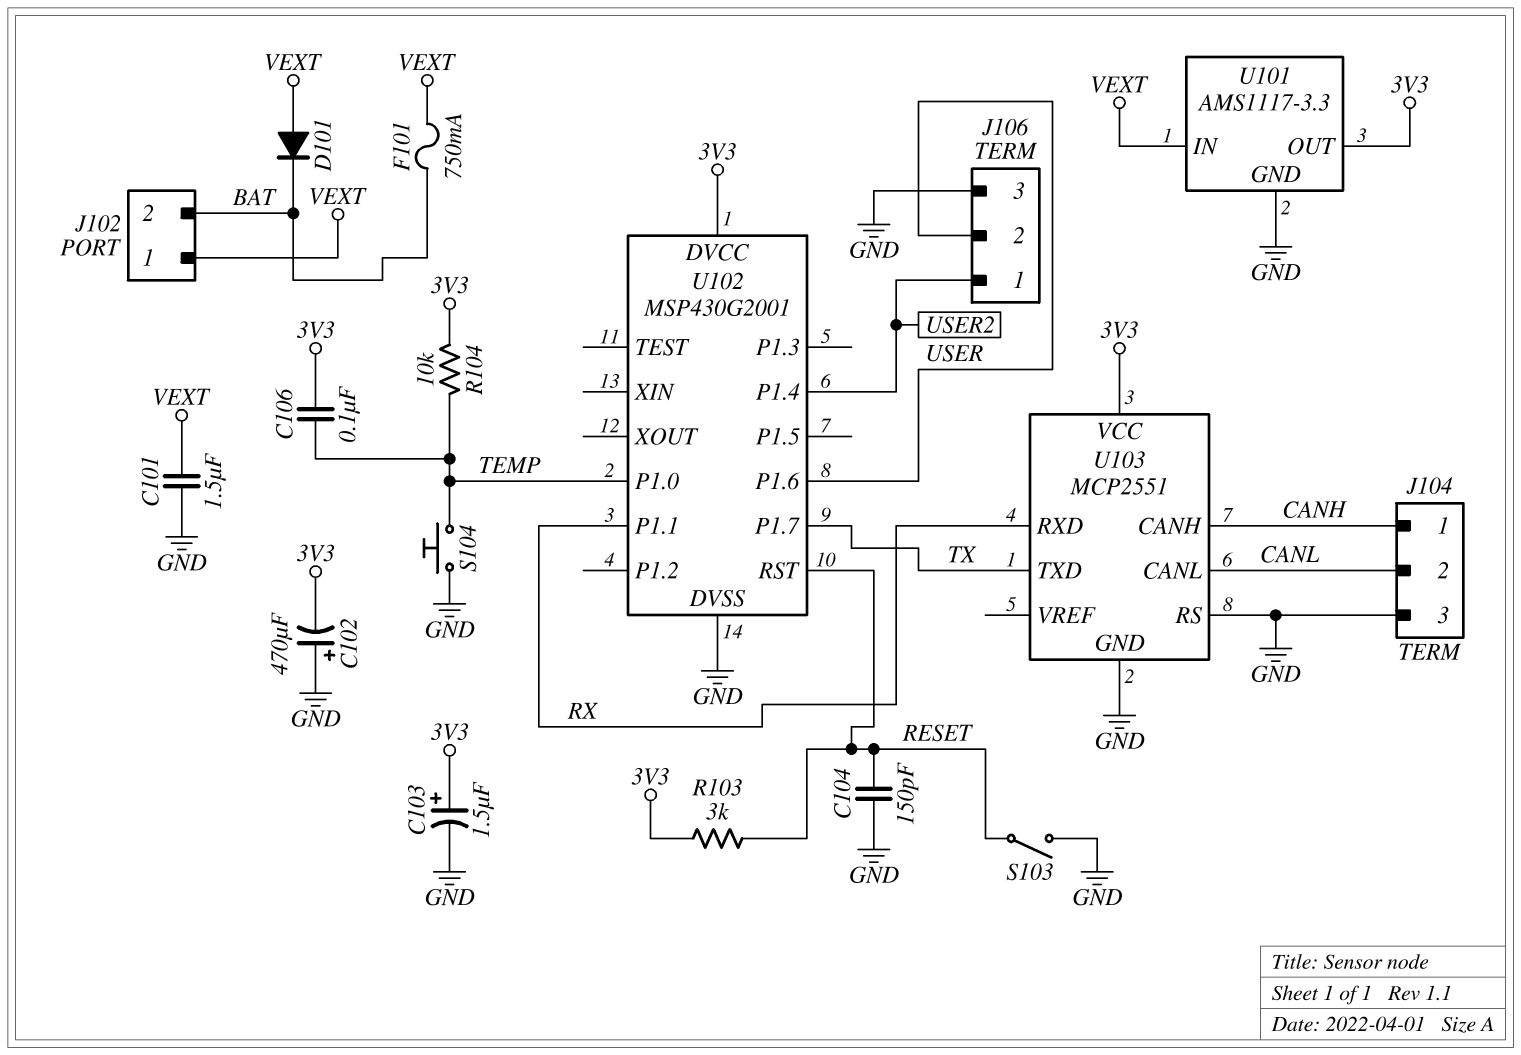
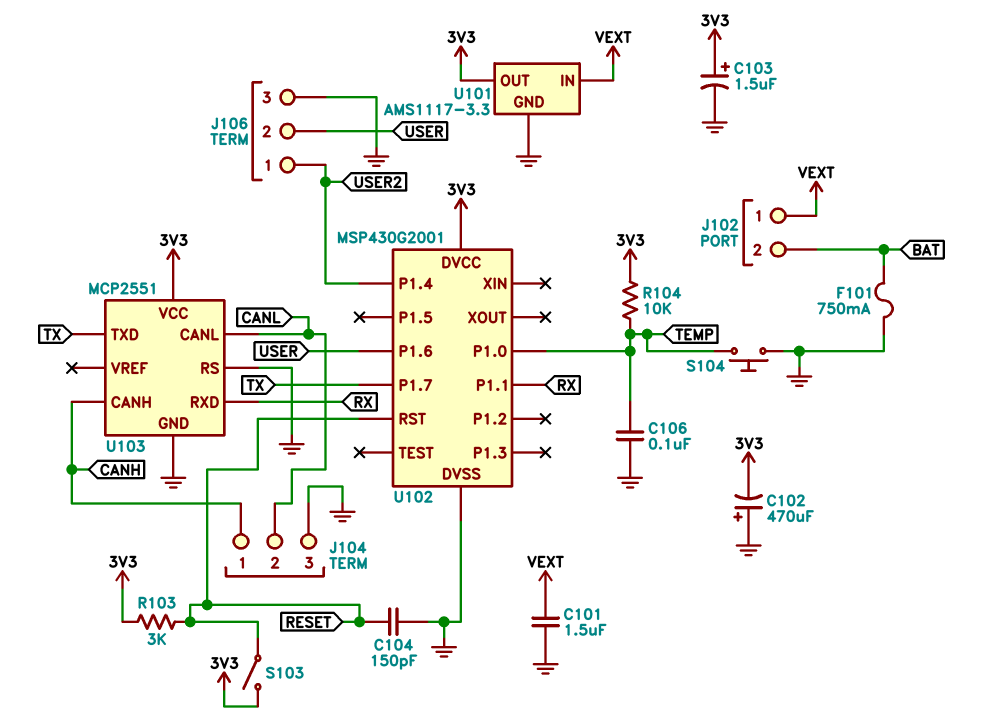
C106: 100nF (3V3, TEMP) -> 100nF (GND, TEMP)
D101: diode (A VEXT, K BAT) -> none
F101: 750mA (BAT, VEXT) -> 750mA (BAT, GND)
S103: switch (GND, RESET) -> switch (3V3, RESET)

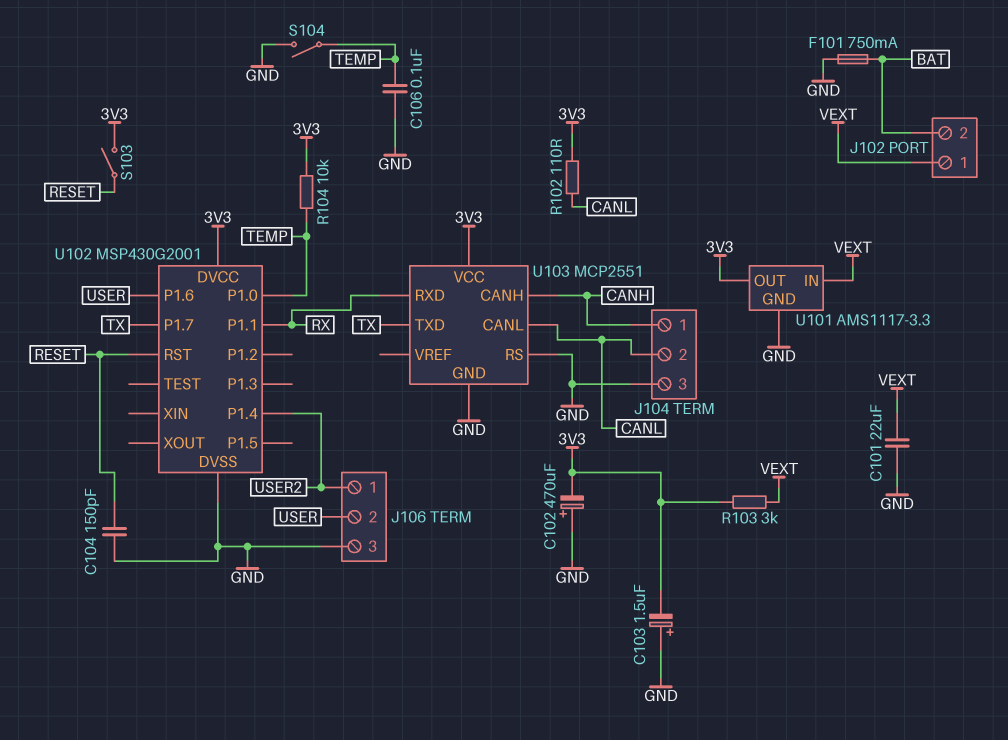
C101: 1.5uF (GND, VEXT) -> 22uF (GND, VEXT)
C103: 1.5uF (plus 3V3, minus GND) -> 1.5uF (plus GND, minus 3V3)
R102: none -> 110 (3V3, CANL)
R103: 3k (3V3, RESET) -> 3k (3V3, VEXT)
S104: button (GND, TEMP) -> switch (GND, TEMP)

